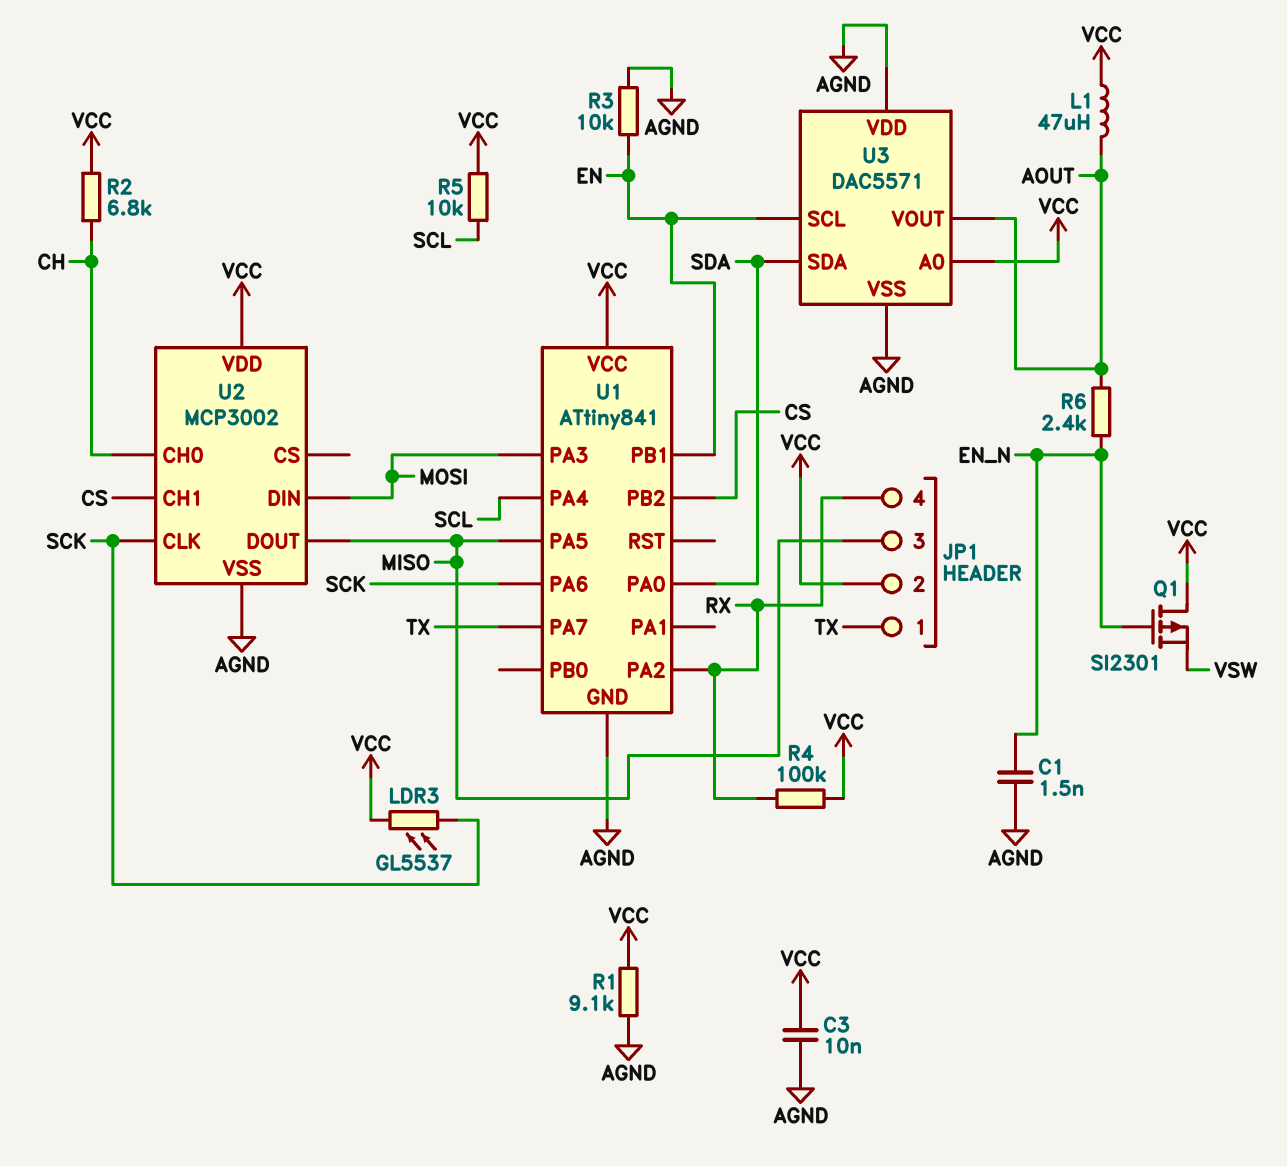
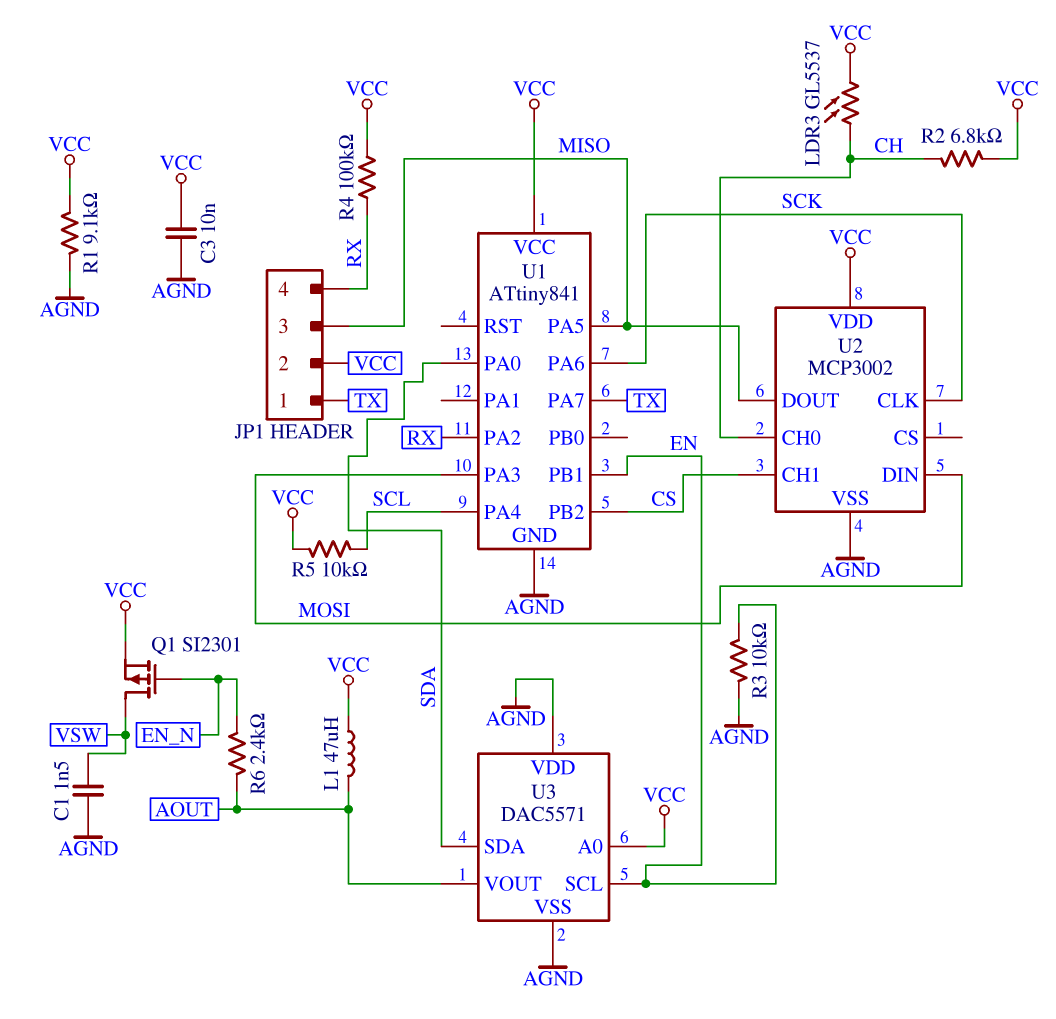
C1: 1.5nF (AGND, EN_N) -> 1.5nF (AGND, VSW)
LDR3: GL5537 (SCK, VCC) -> GL5537 (CH, VCC)
Q1: PMOS SI2301 (G EN_N, D VCC, S VSW) -> PMOS SI2301 (G EN_N, D VSW, S VCC)

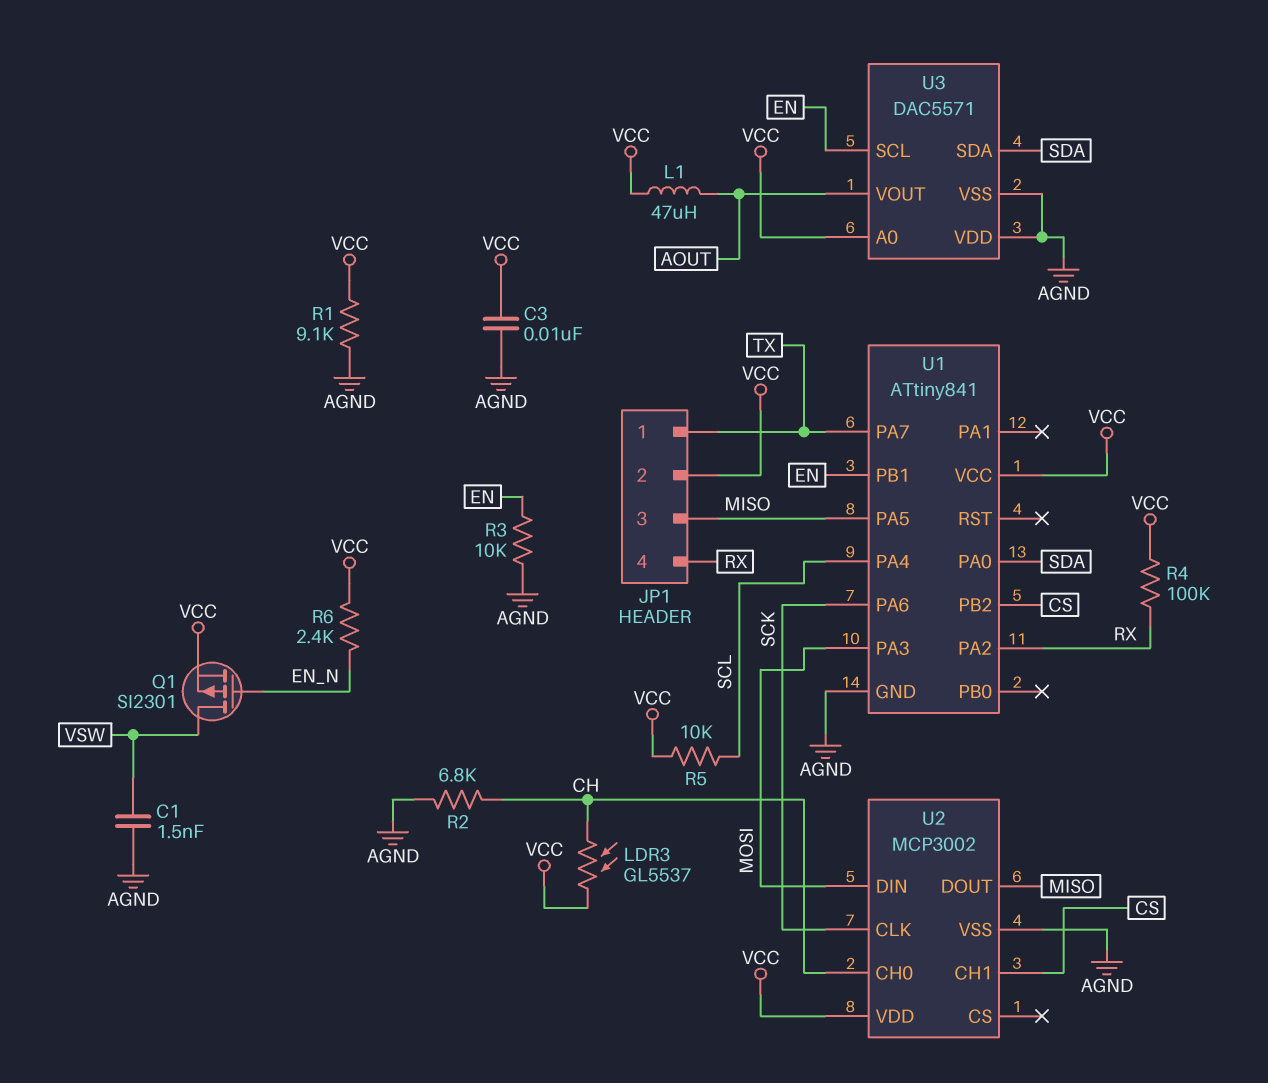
R2: 6.8k (CH, VCC) -> 6.8k (AGND, CH)
R6: 2.4k (AOUT, EN_N) -> 2.4k (EN_N, VCC)

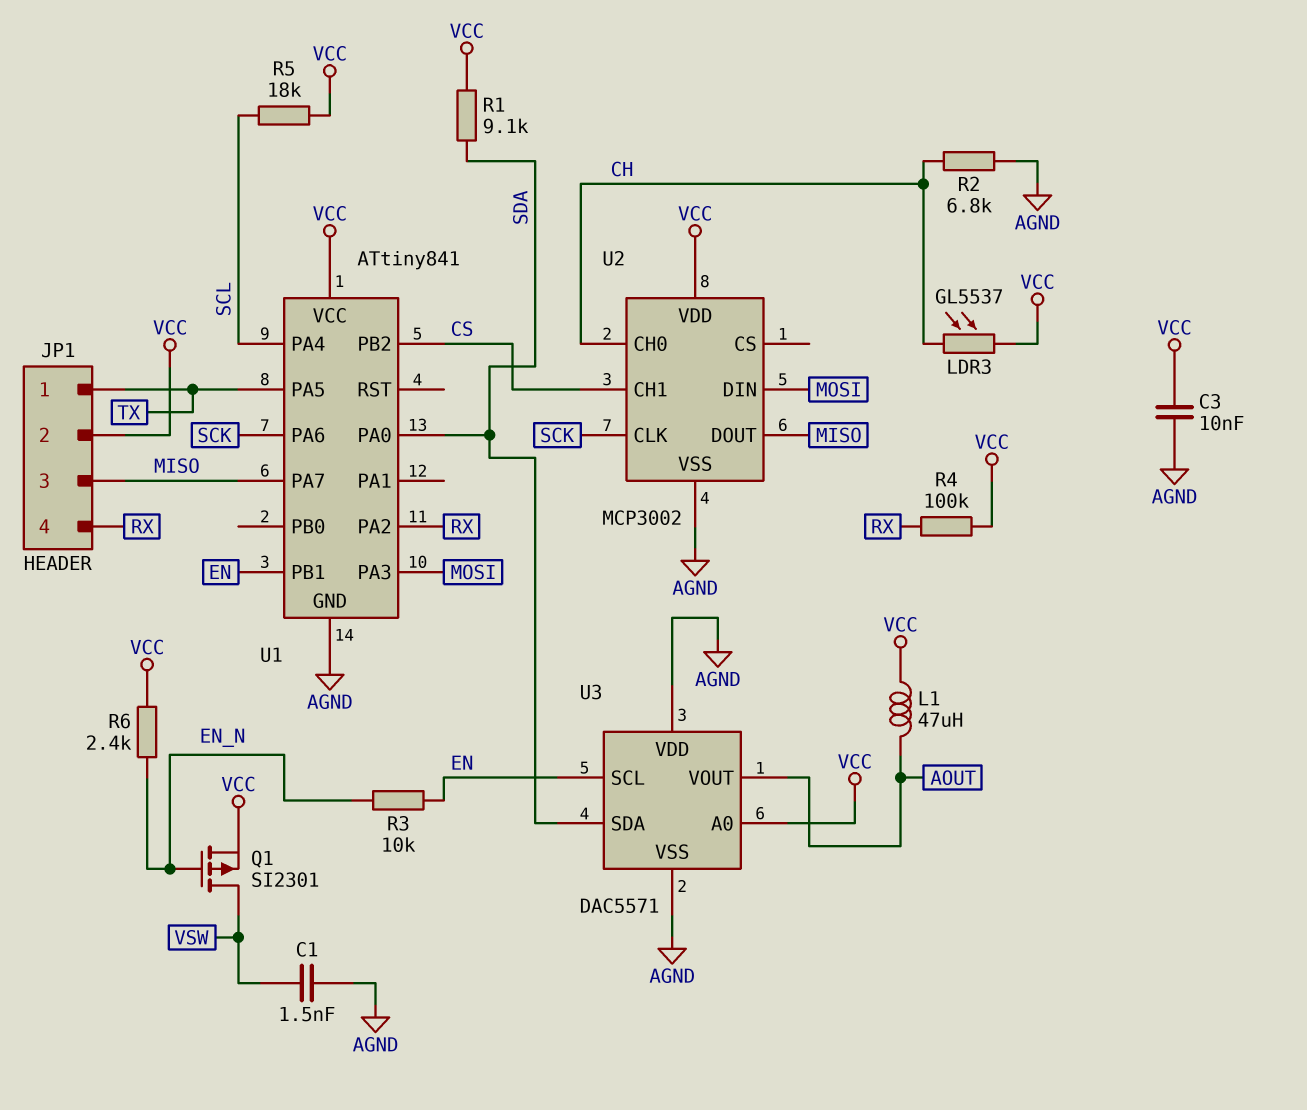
R1: 9.1k (AGND, VCC) -> 9.1k (SDA, VCC)
R3: 10k (AGND, EN) -> 10k (EN, EN_N)
R5: 10k (SCL, VCC) -> 18k (SCL, VCC)
U1 pin PA5: MISO -> TX
U1 pin PA7: TX -> MISO

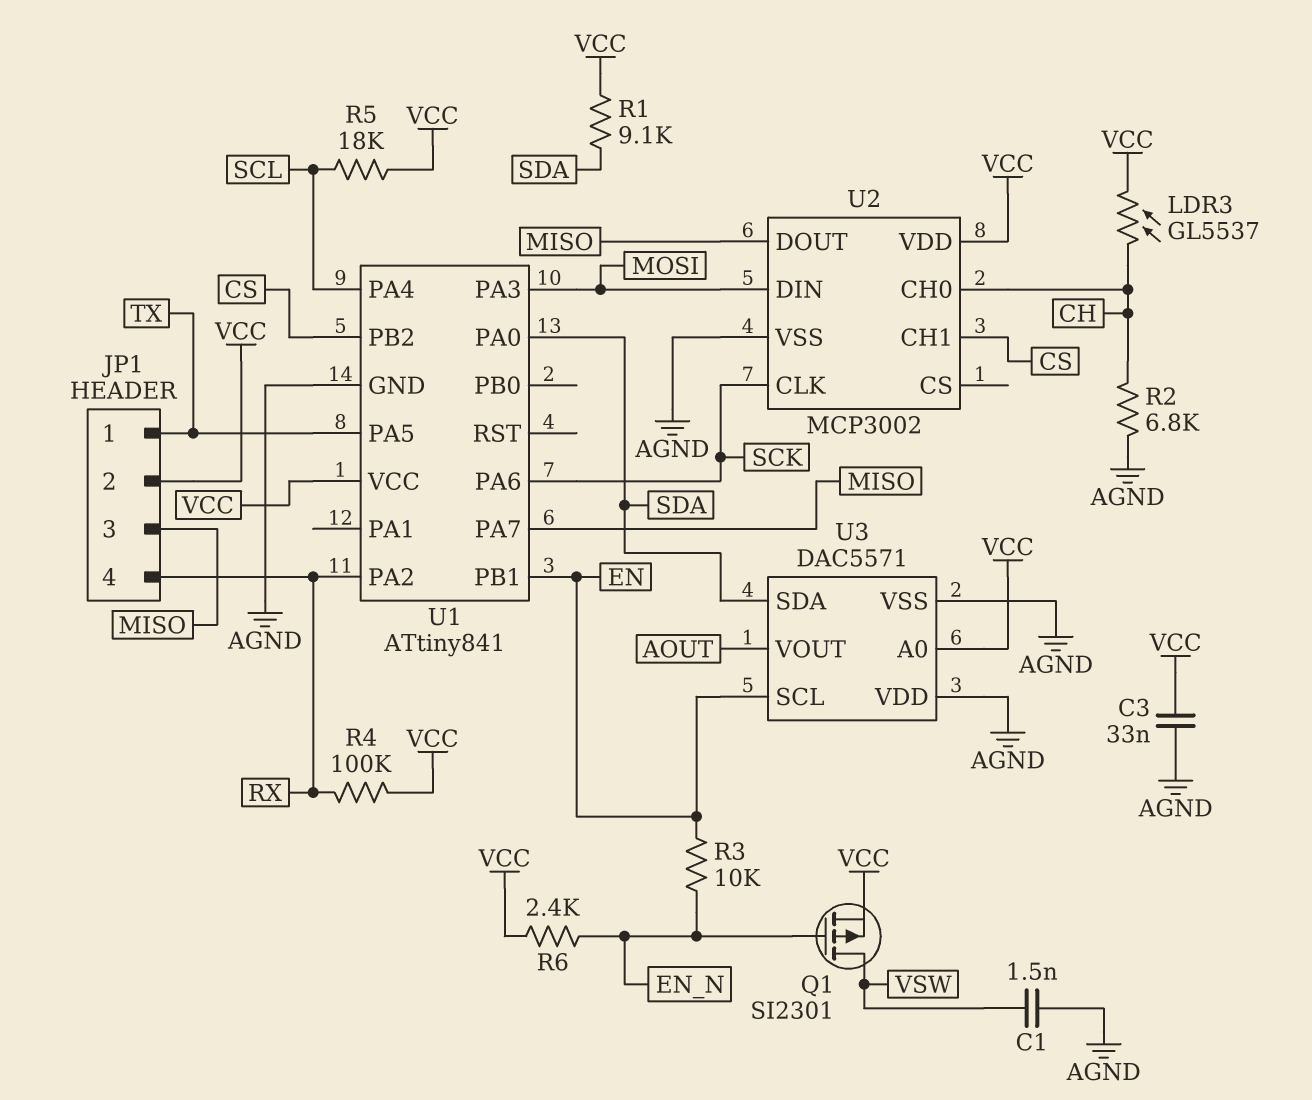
C3: 10nF (AGND, VCC) -> 33nF (AGND, VCC)
L1: 47uH (AOUT, VCC) -> none

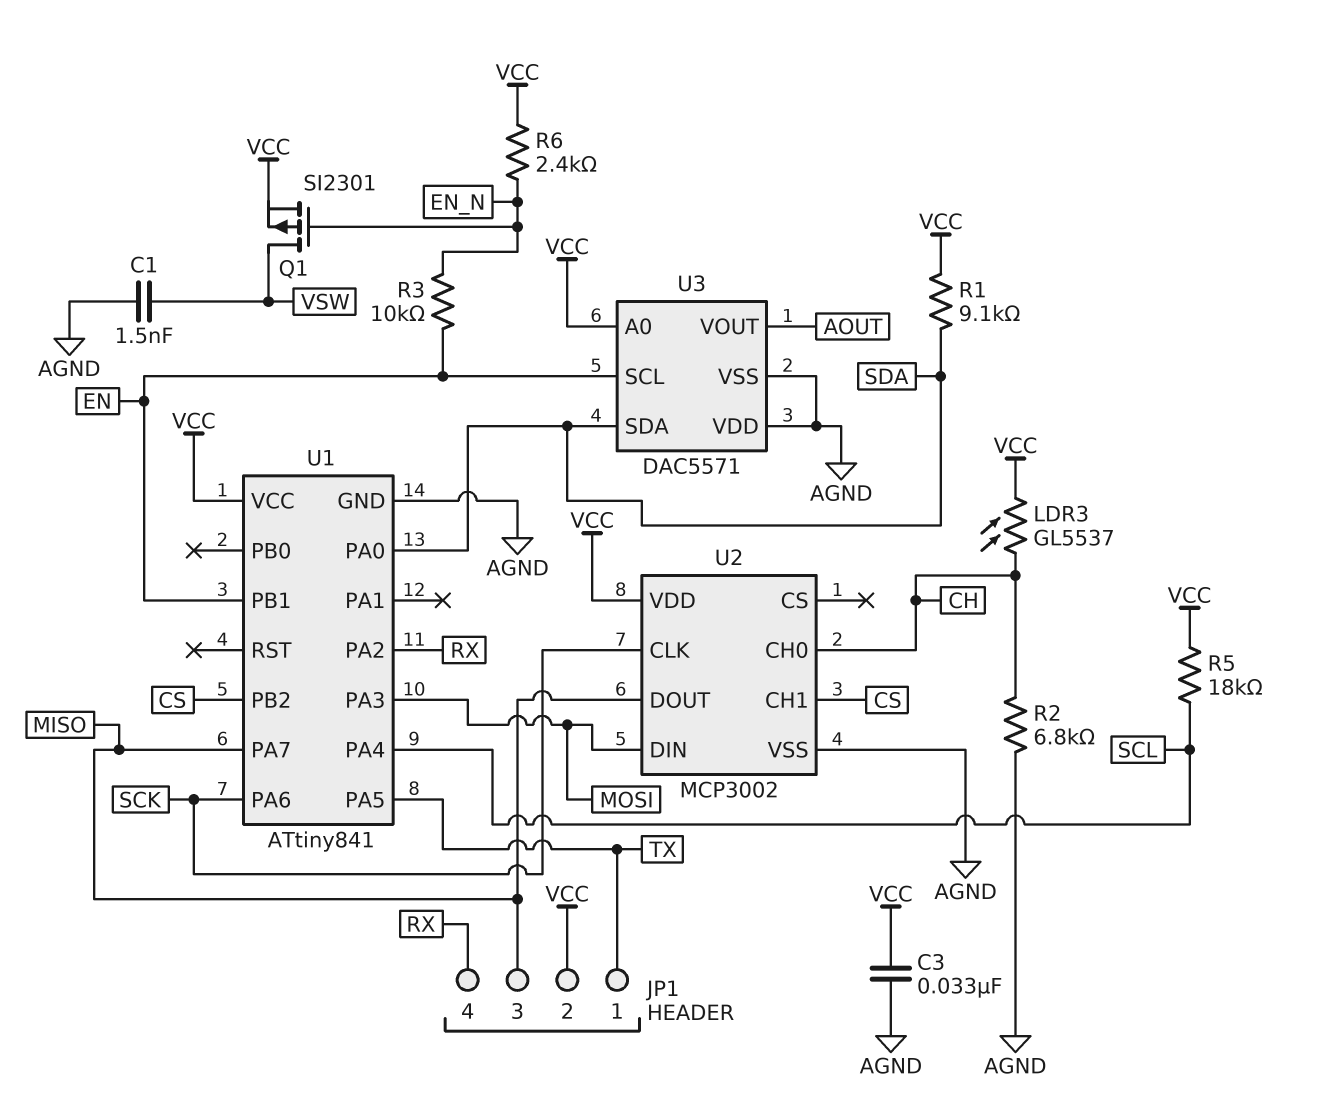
R4: 100k (RX, VCC) -> none

